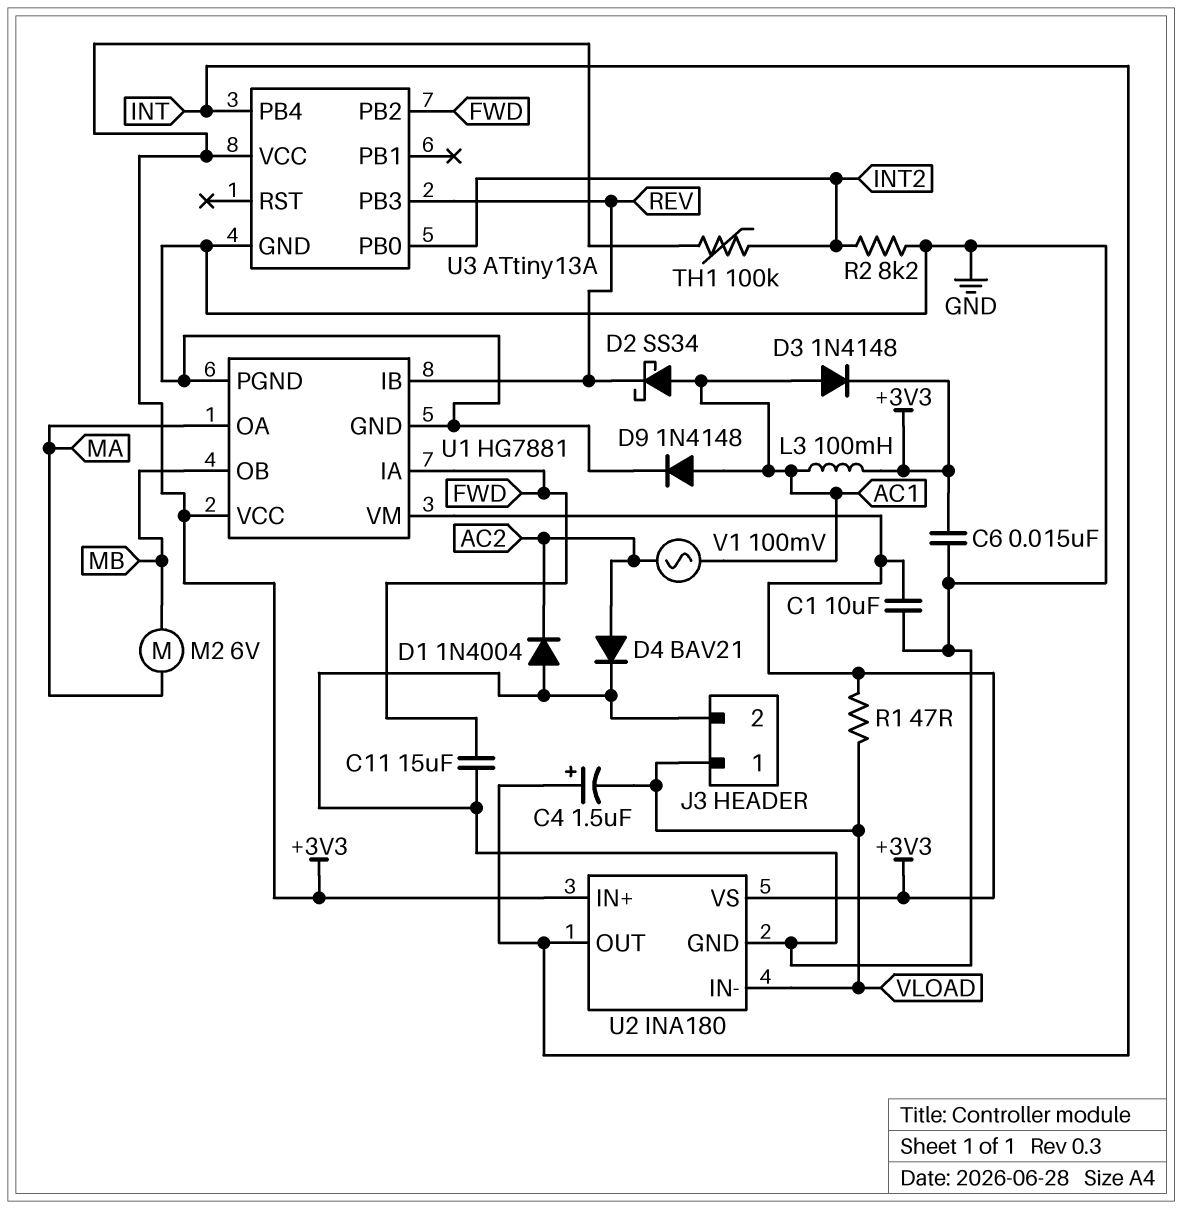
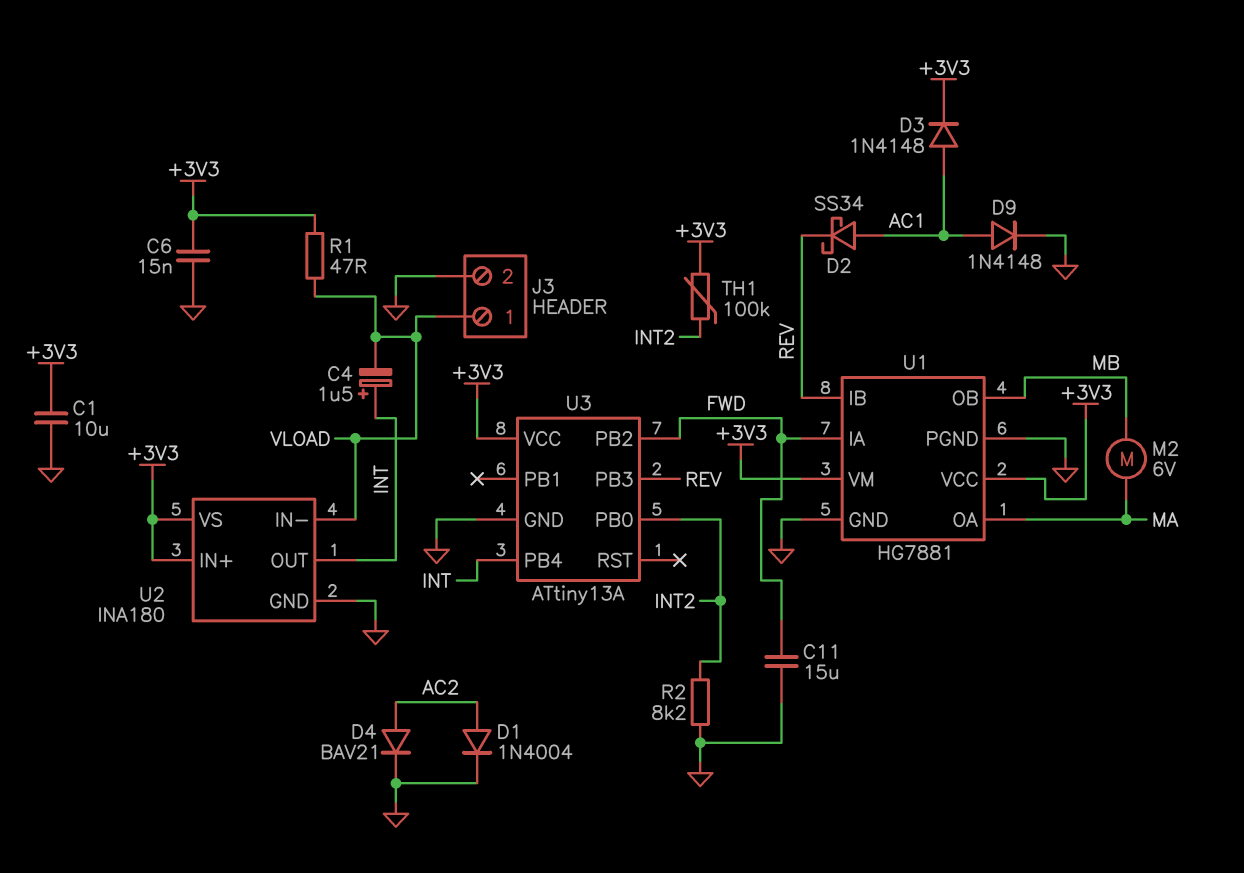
D1: diode 1N4004 (A GND, K AC2) -> diode 1N4004 (A AC2, K GND)
L3: 100mH (+3V3, AC1) -> none
V1: AC 100mV (AC1, AC2) -> none

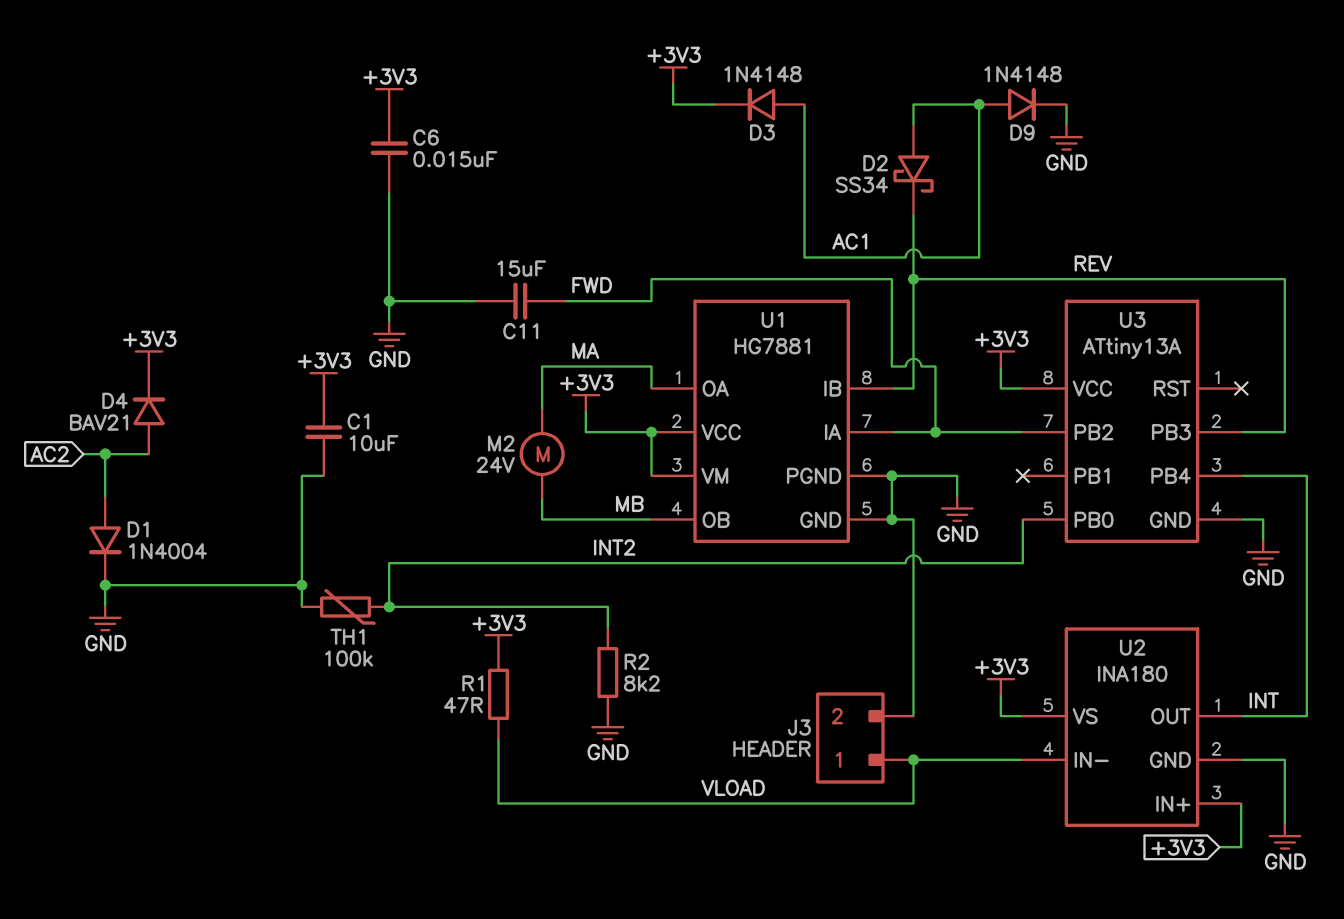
C4: 1.5uF (plus INT, minus VLOAD) -> none
D4: diode BAV21 (A AC2, K GND) -> diode BAV21 (A AC2, K +3V3)
M2: motor 6V (MA, MB) -> motor 24V (MA, MB)
TH1: 100k (+3V3, INT2) -> 100k (GND, INT2)

